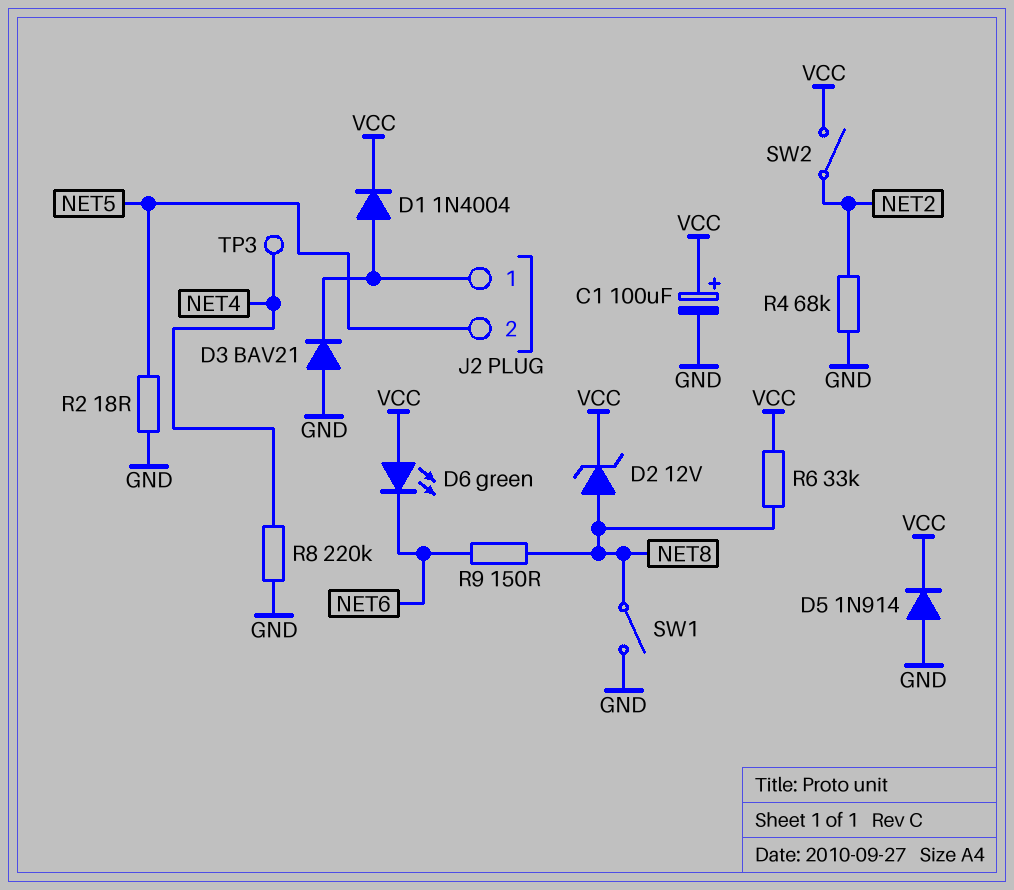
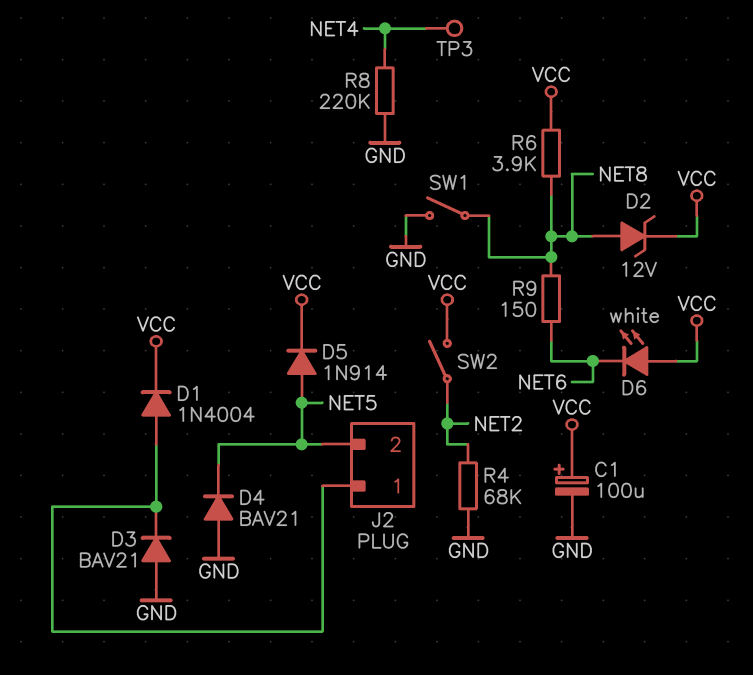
D4: none -> diode BAV21 (A GND, K NET5)
D5: diode 1N914 (A GND, K VCC) -> diode 1N914 (A NET5, K VCC)
D6: LED green (A VCC, K NET6) -> LED white (A VCC, K NET6)
R2: 18 (GND, NET5) -> none
R6: 33k (NET8, VCC) -> 3.9k (NET8, VCC)

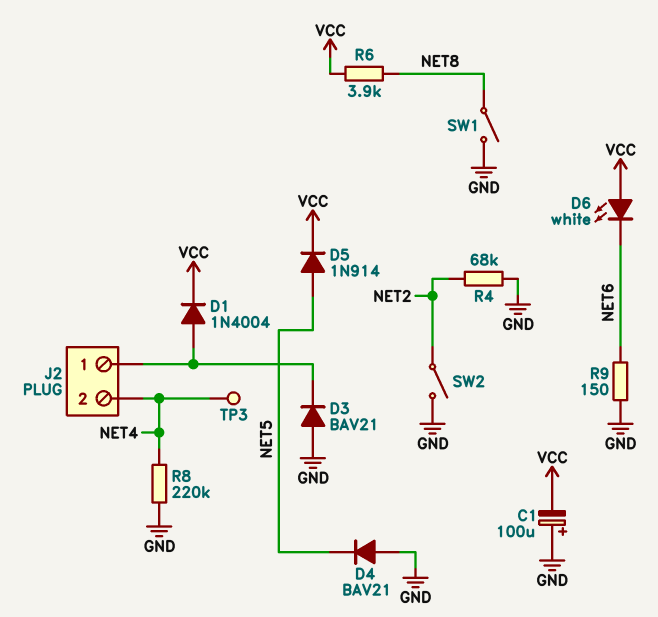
C1: 100uF (plus VCC, minus GND) -> 100uF (plus GND, minus VCC)
D2: zener 12V (A NET8, K VCC) -> none
J2 pin 2: NET5 -> NET4
R9: 150 (NET6, NET8) -> 150 (GND, NET6)
SW2: switch (NET2, VCC) -> switch (GND, NET2)

